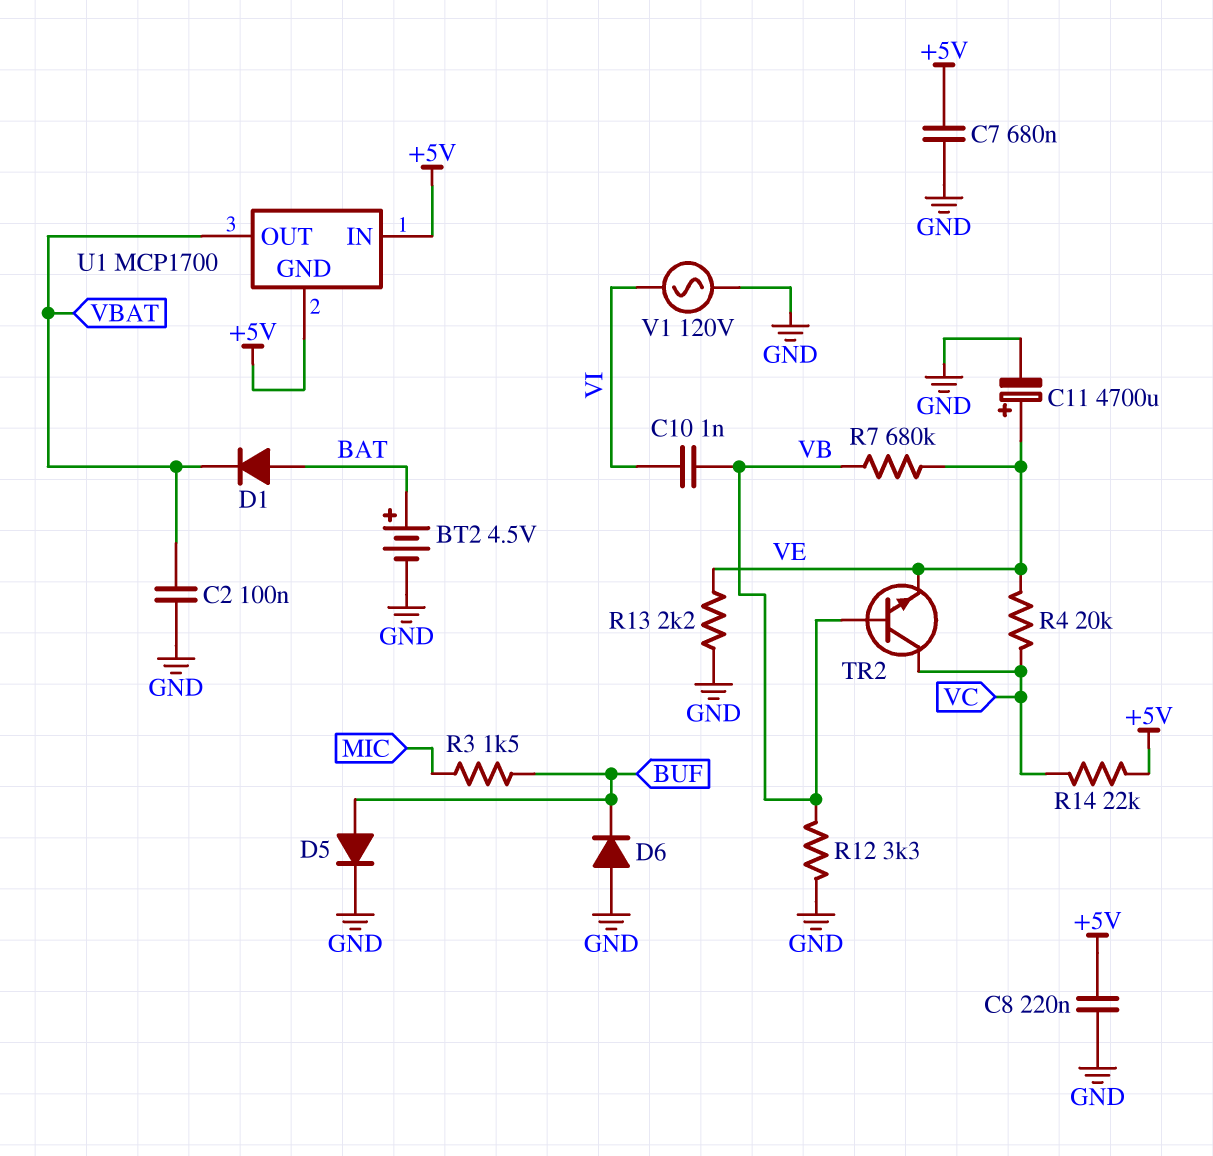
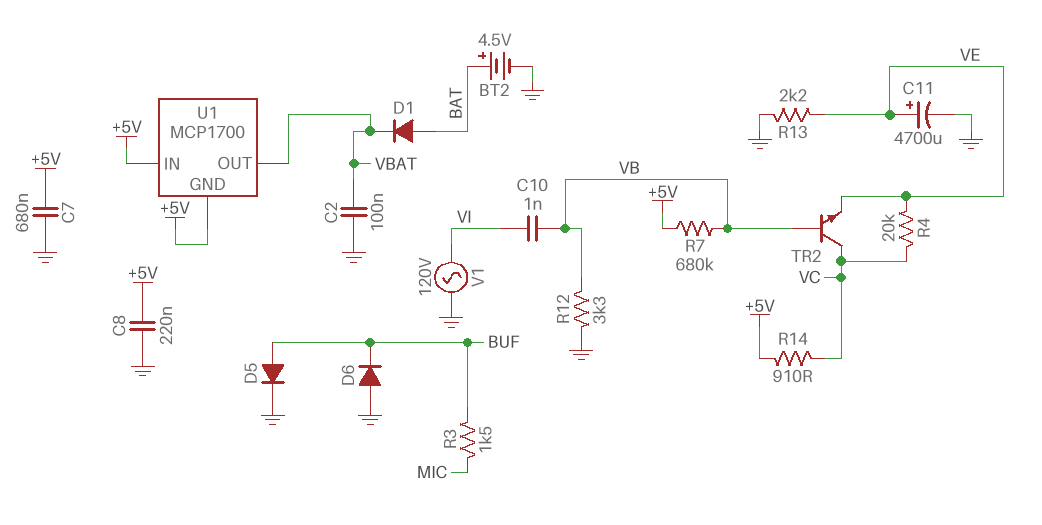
R7: 680k (VB, VE) -> 680k (+5V, VB)
R14: 22k (+5V, VC) -> 910 (+5V, VC)

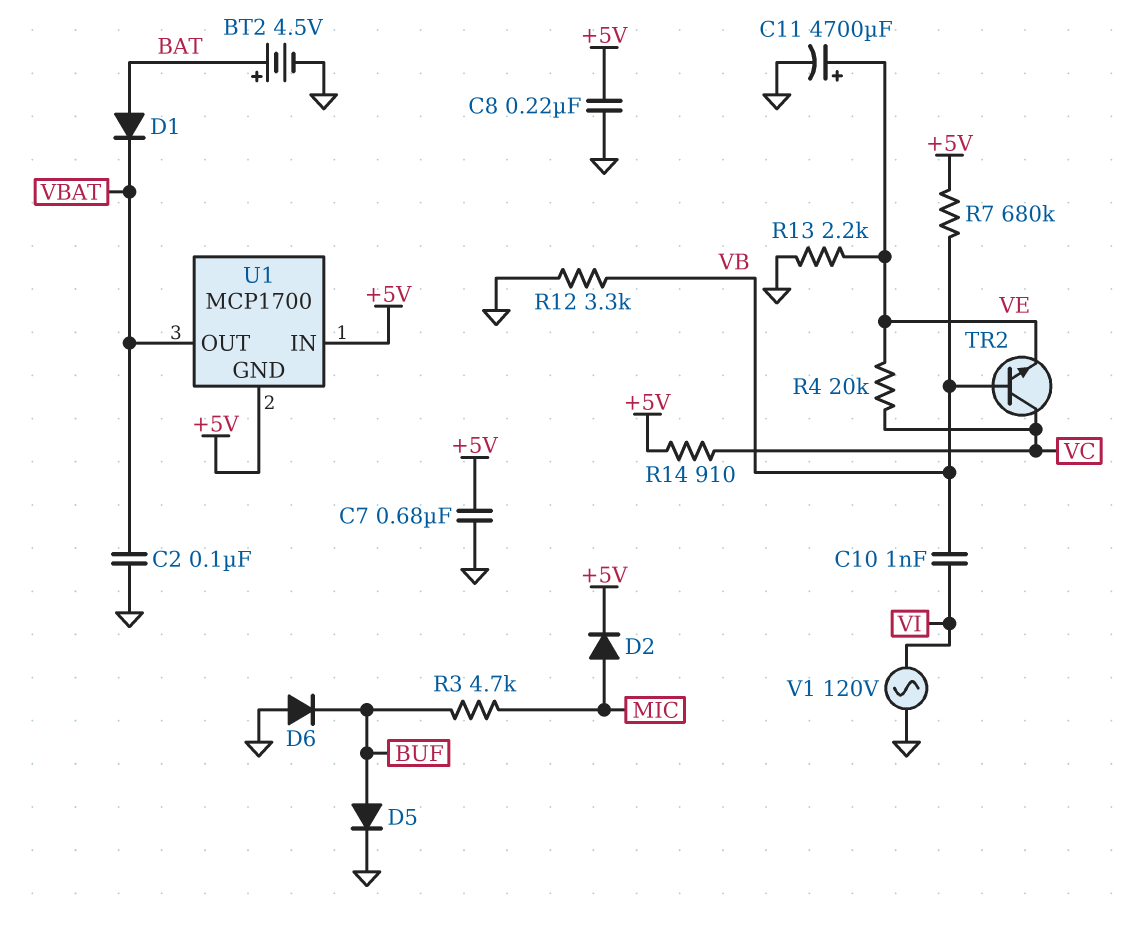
D2: none -> diode (A MIC, K +5V)
R3: 1.5k (BUF, MIC) -> 4.7k (BUF, MIC)

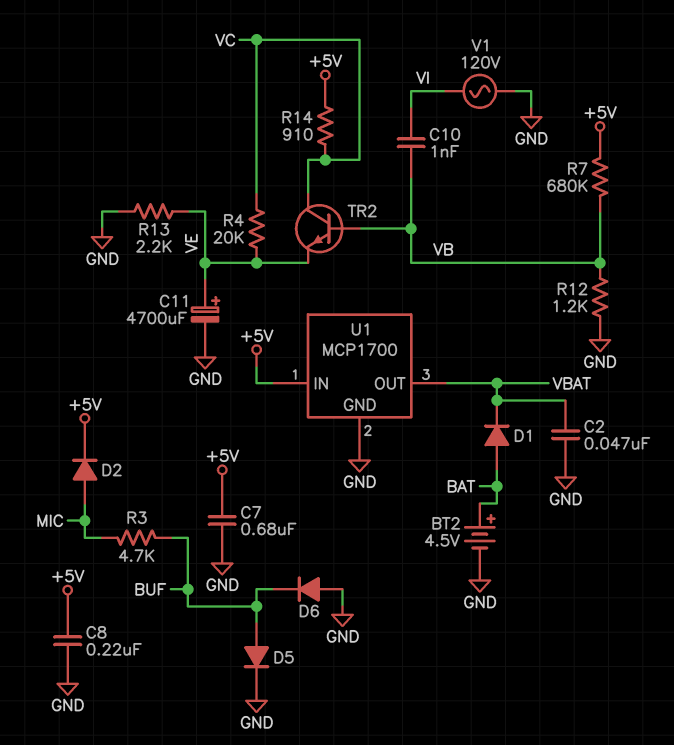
C2: 100nF (GND, VBAT) -> 47nF (GND, VBAT)
R12: 3.3k (GND, VB) -> 1.2k (GND, VB)
U1 pin GND: +5V -> GND

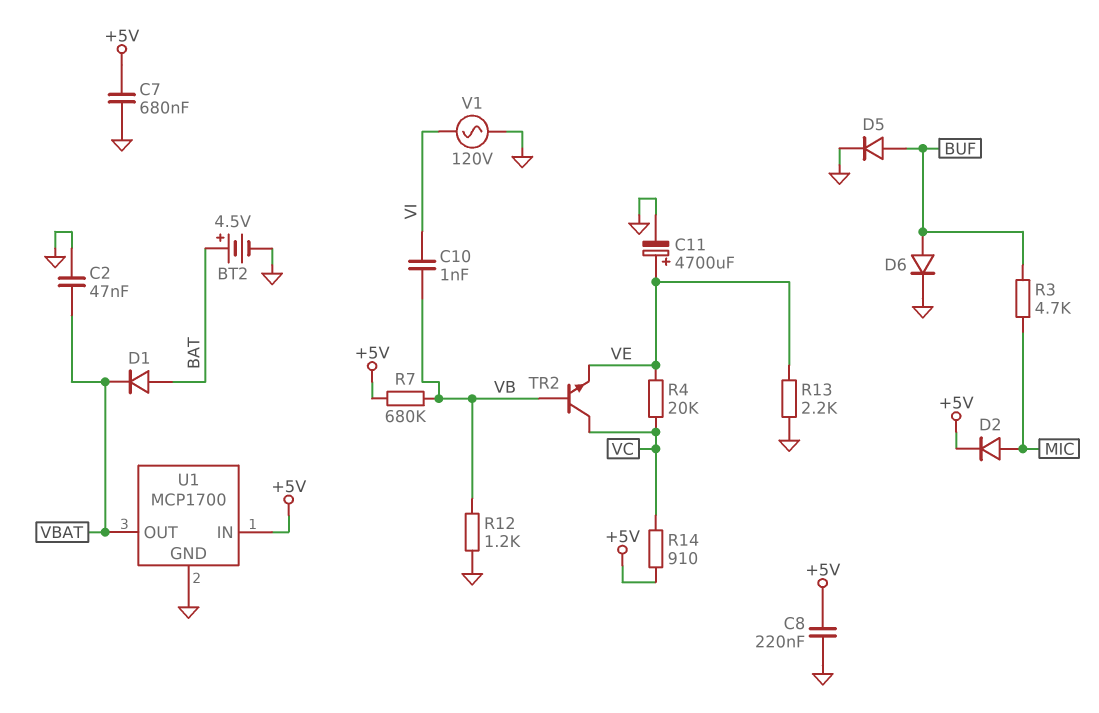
D6: diode (A GND, K BUF) -> diode (A BUF, K GND)

